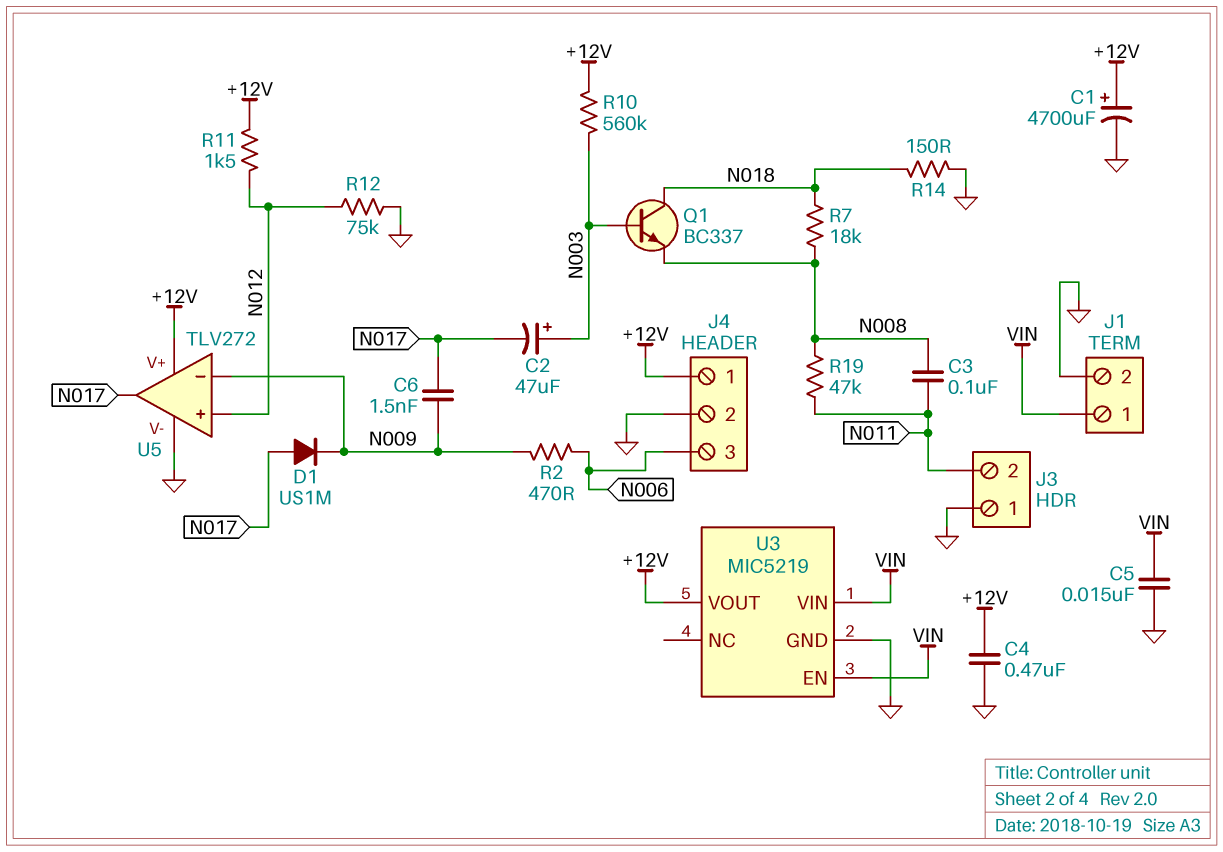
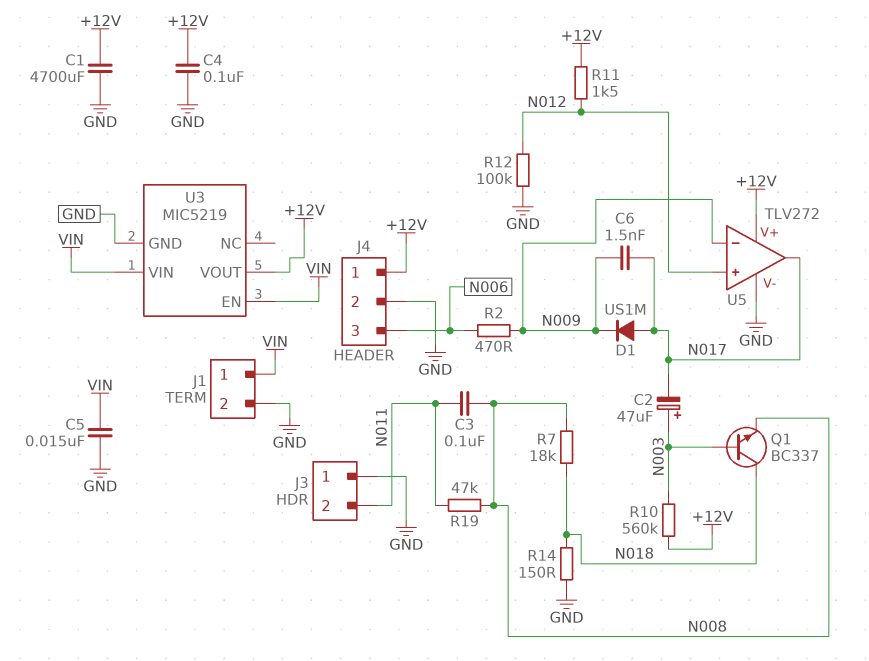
C1: 4700uF (plus +12V, minus GND) -> 4700uF (+12V, GND)
C4: 470nF (+12V, GND) -> 100nF (+12V, GND)
R12: 75k (GND, N012) -> 100k (GND, N012)

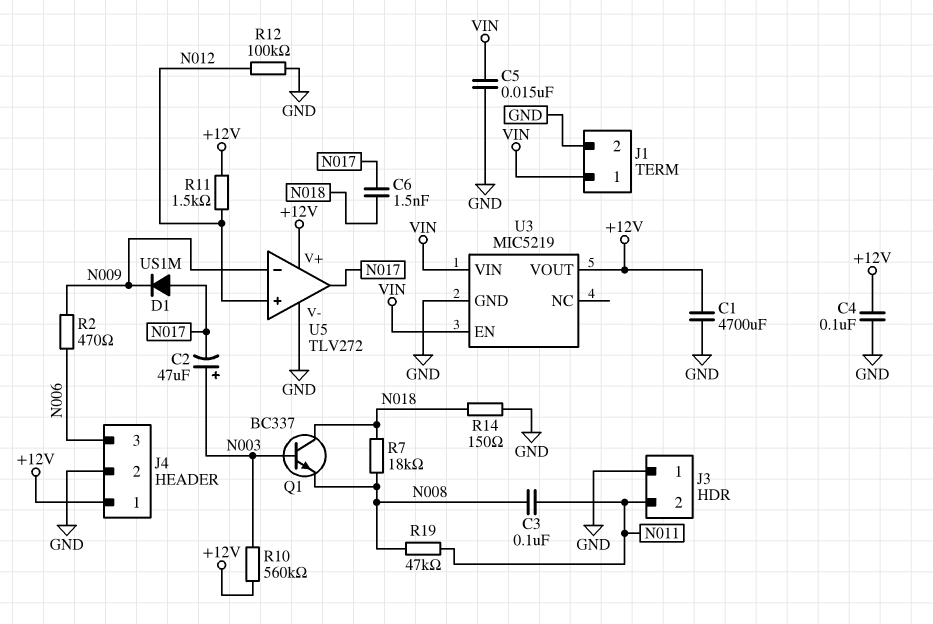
C6: 1.5nF (N009, N017) -> 1.5nF (N017, N018)

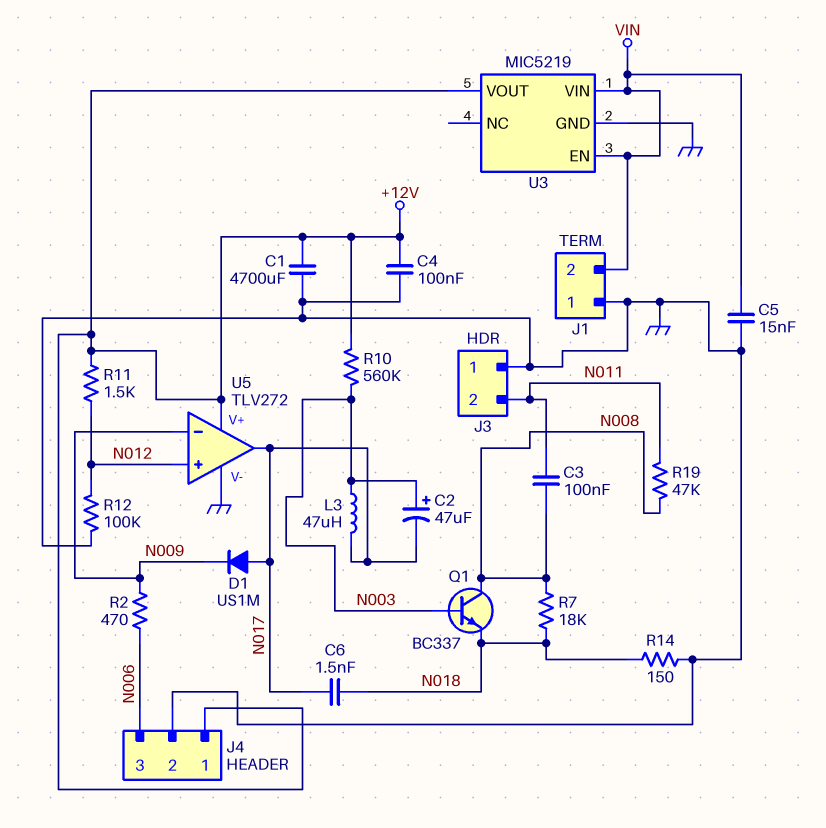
J1 pin 1: VIN -> GND
J1 pin 2: GND -> VIN
L3: none -> 47uH (N003, N017)
Q1: NPN BC337 (B N003, C N018, E N008) -> NPN BC337 (B N003, C N008, E N018)

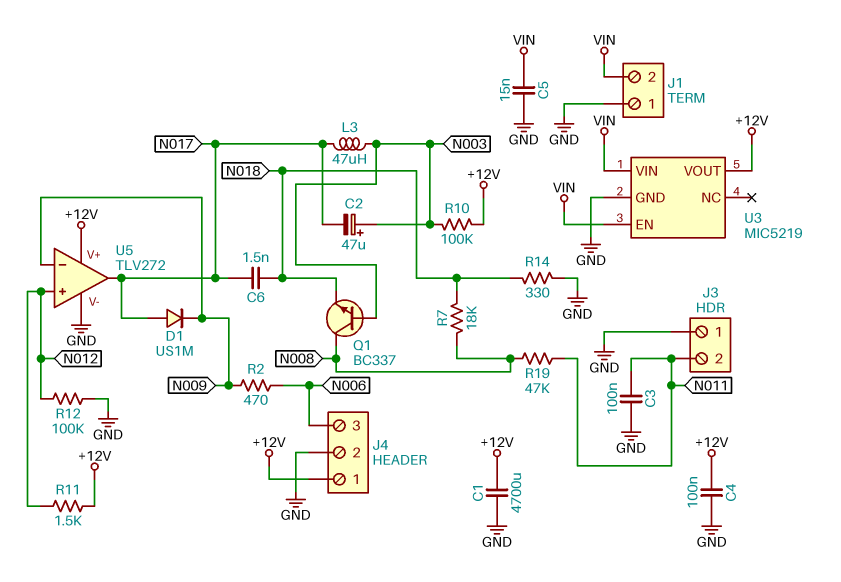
C3: 100nF (N008, N011) -> 100nF (GND, N011)
R10: 560k (+12V, N003) -> 100k (+12V, N003)
R14: 150 (GND, N018) -> 330 (GND, N018)

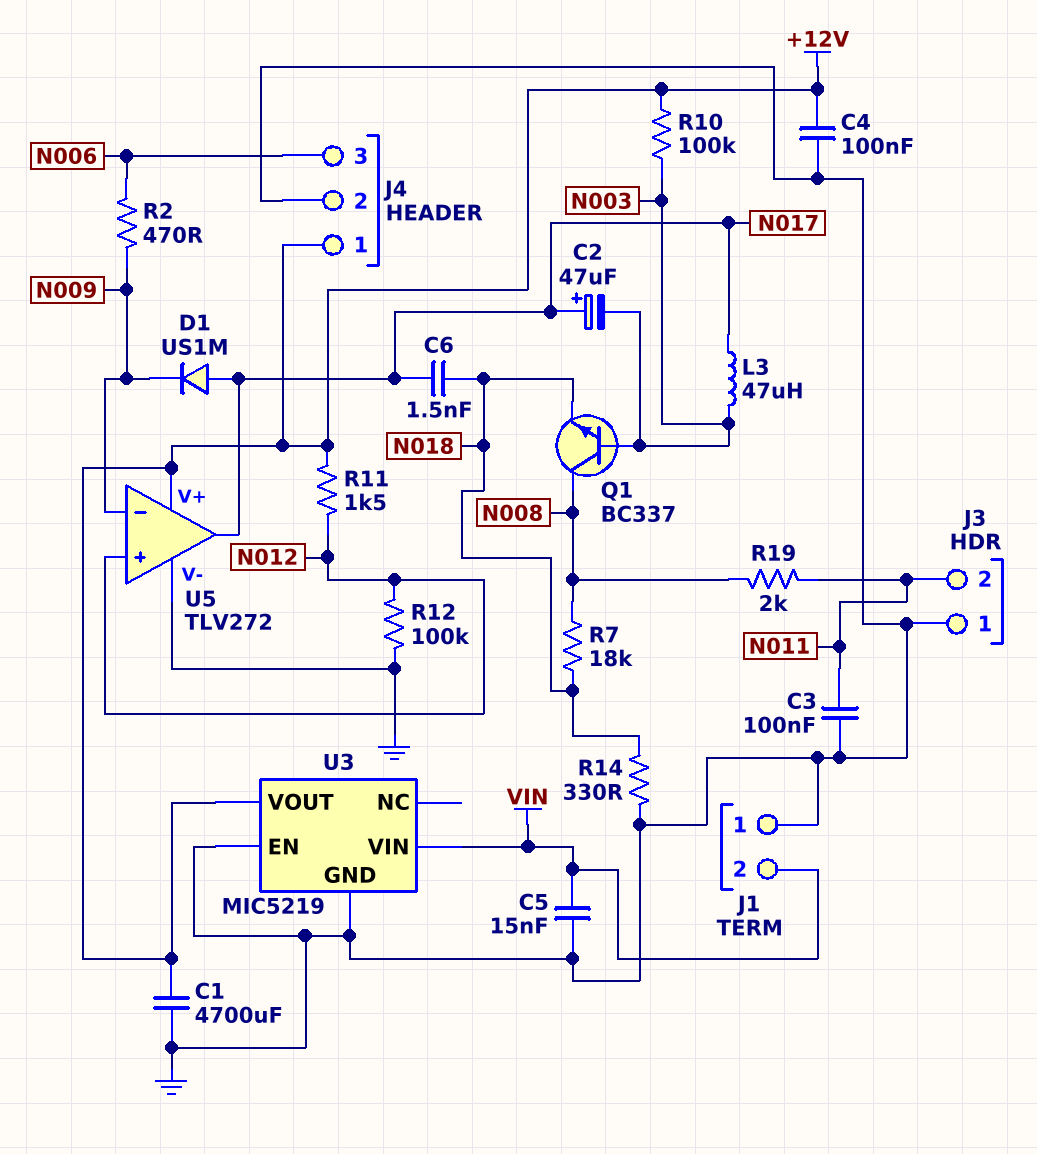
C2: 47uF (plus N003, minus N017) -> 47uF (plus N017, minus N003)
R19: 47k (N008, N011) -> 2k (N008, N011)
U3 pin EN: VIN -> GND

